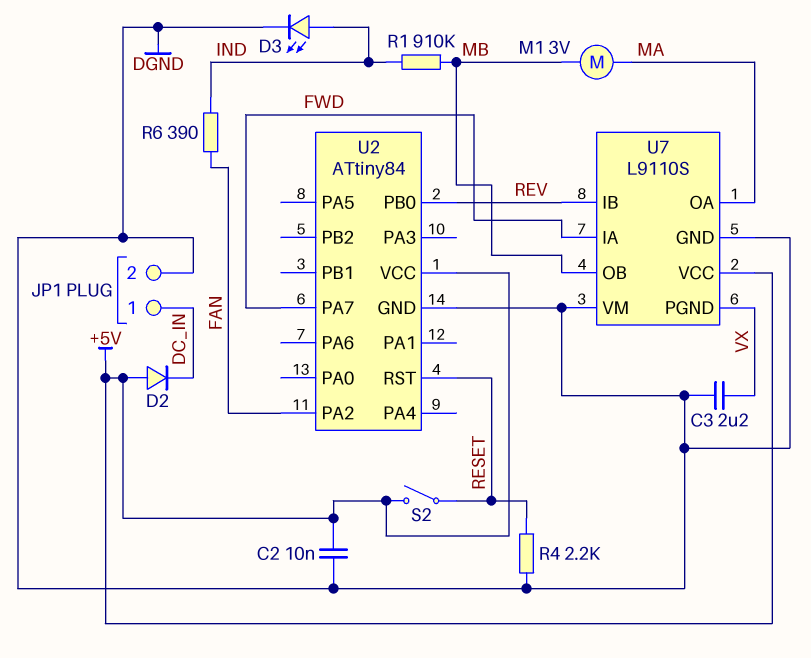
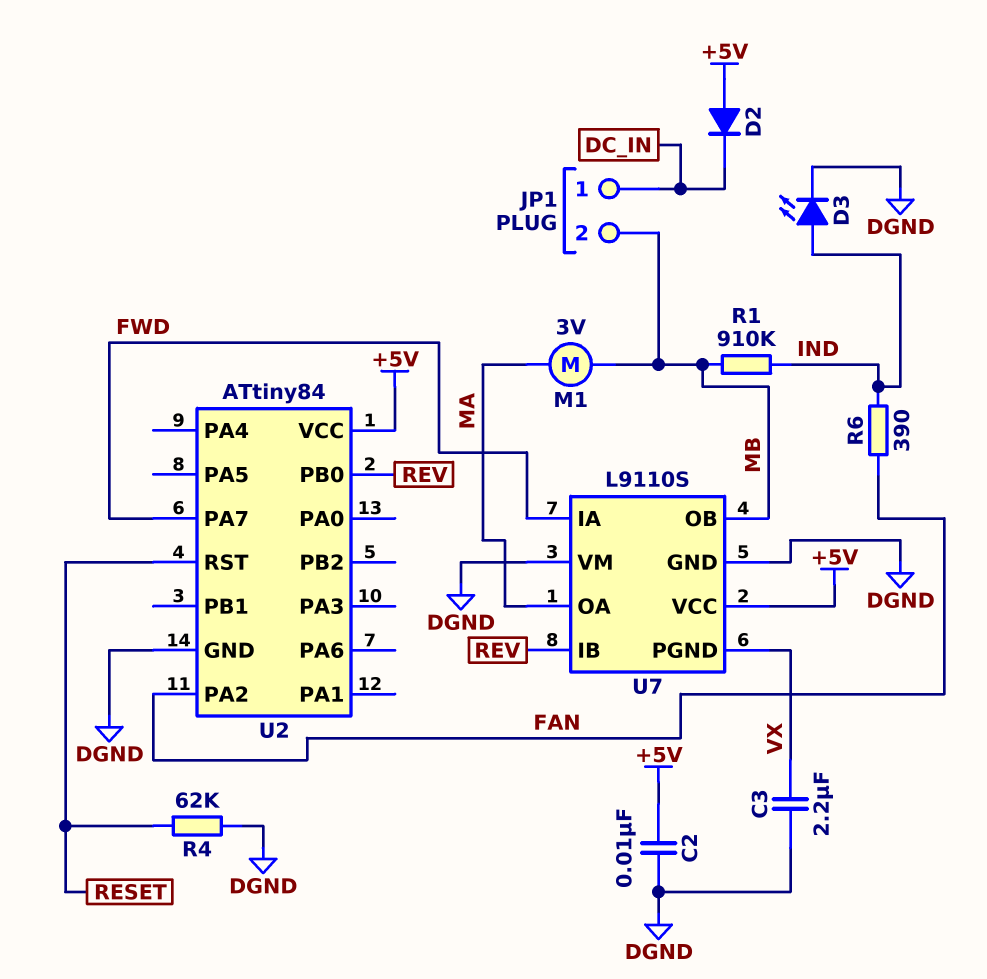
JP1 pin 2: DGND -> MB
R4: 2.2k (DGND, RESET) -> 62k (DGND, RESET)
S2: switch (+5V, RESET) -> none

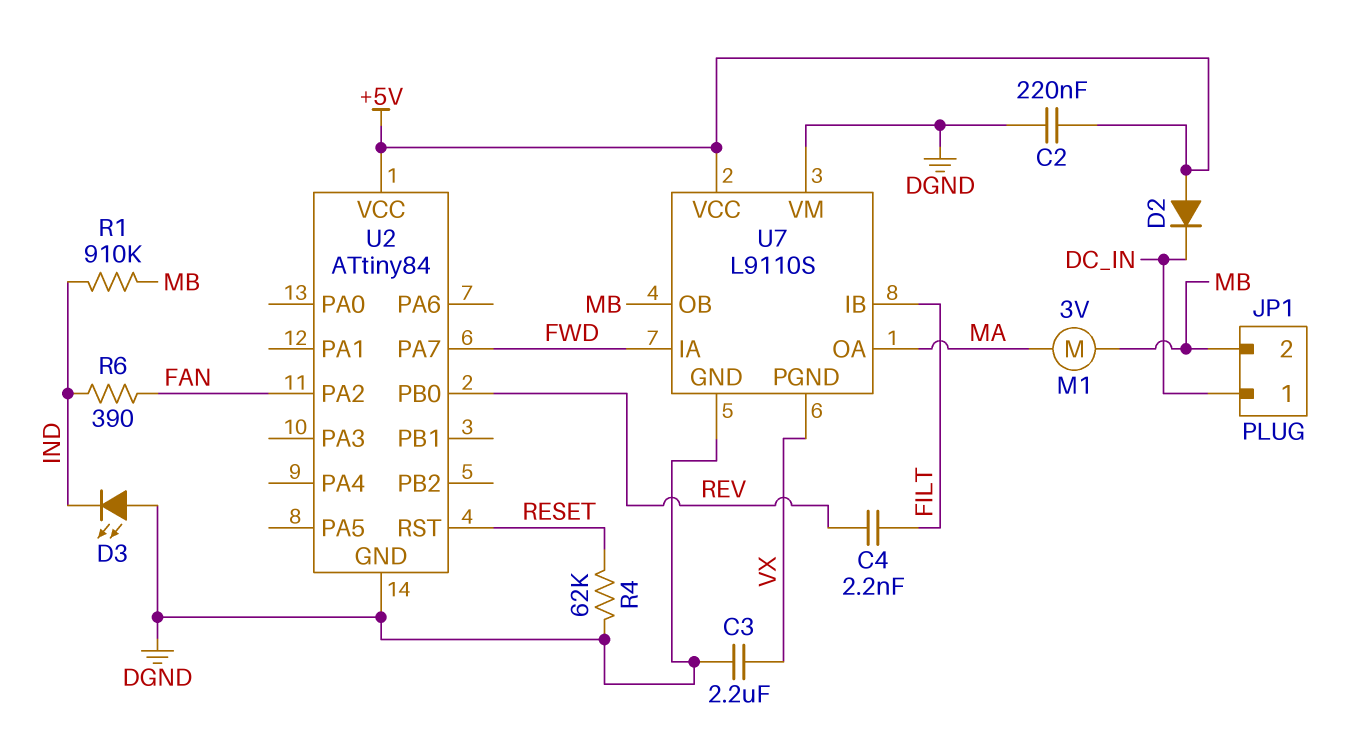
C2: 10nF (+5V, DGND) -> 220nF (+5V, DGND)
C4: none -> 2.2nF (FILT, REV)
D3: LED (A IND, K DGND) -> LED (A DGND, K IND)
U7 pin IB: REV -> FILT

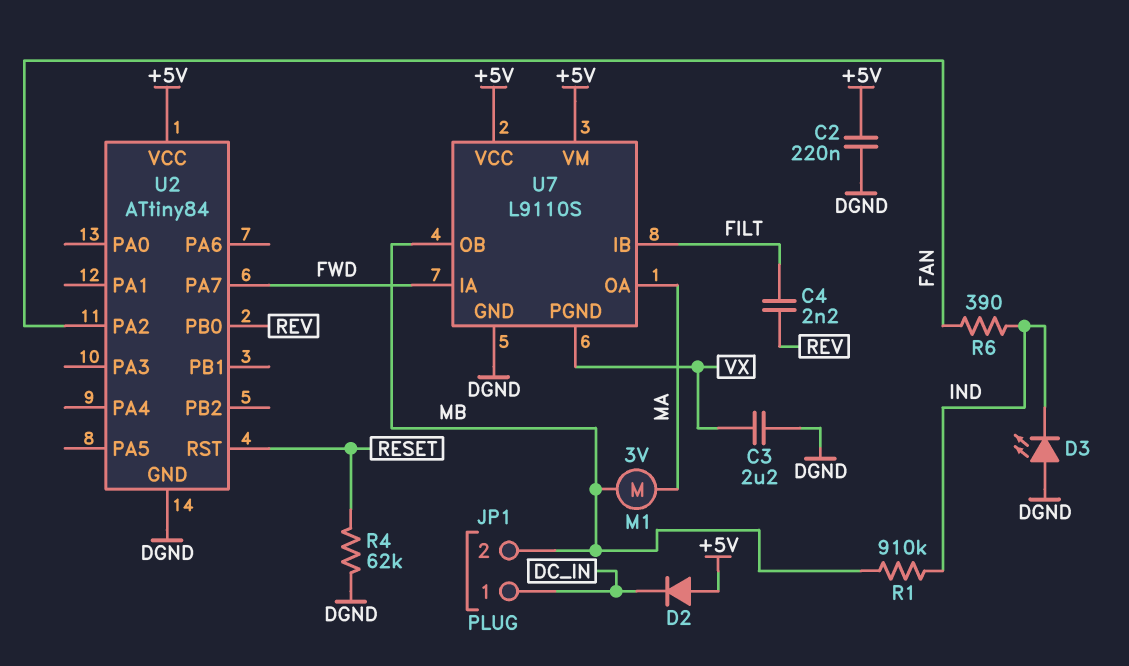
U7 pin VM: DGND -> +5V

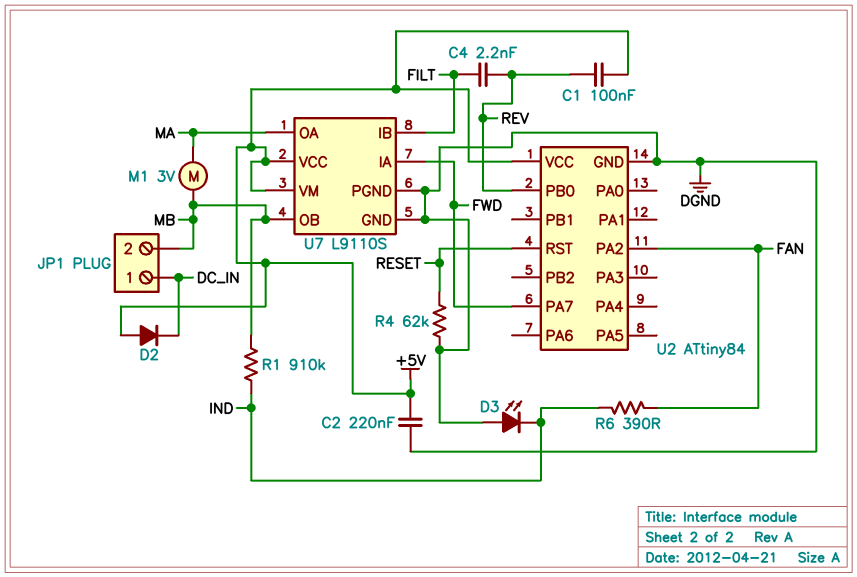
C1: none -> 100nF (+5V, REV)
C3: 2.2uF (DGND, VX) -> none
U7 pin PGND: VX -> DGND

